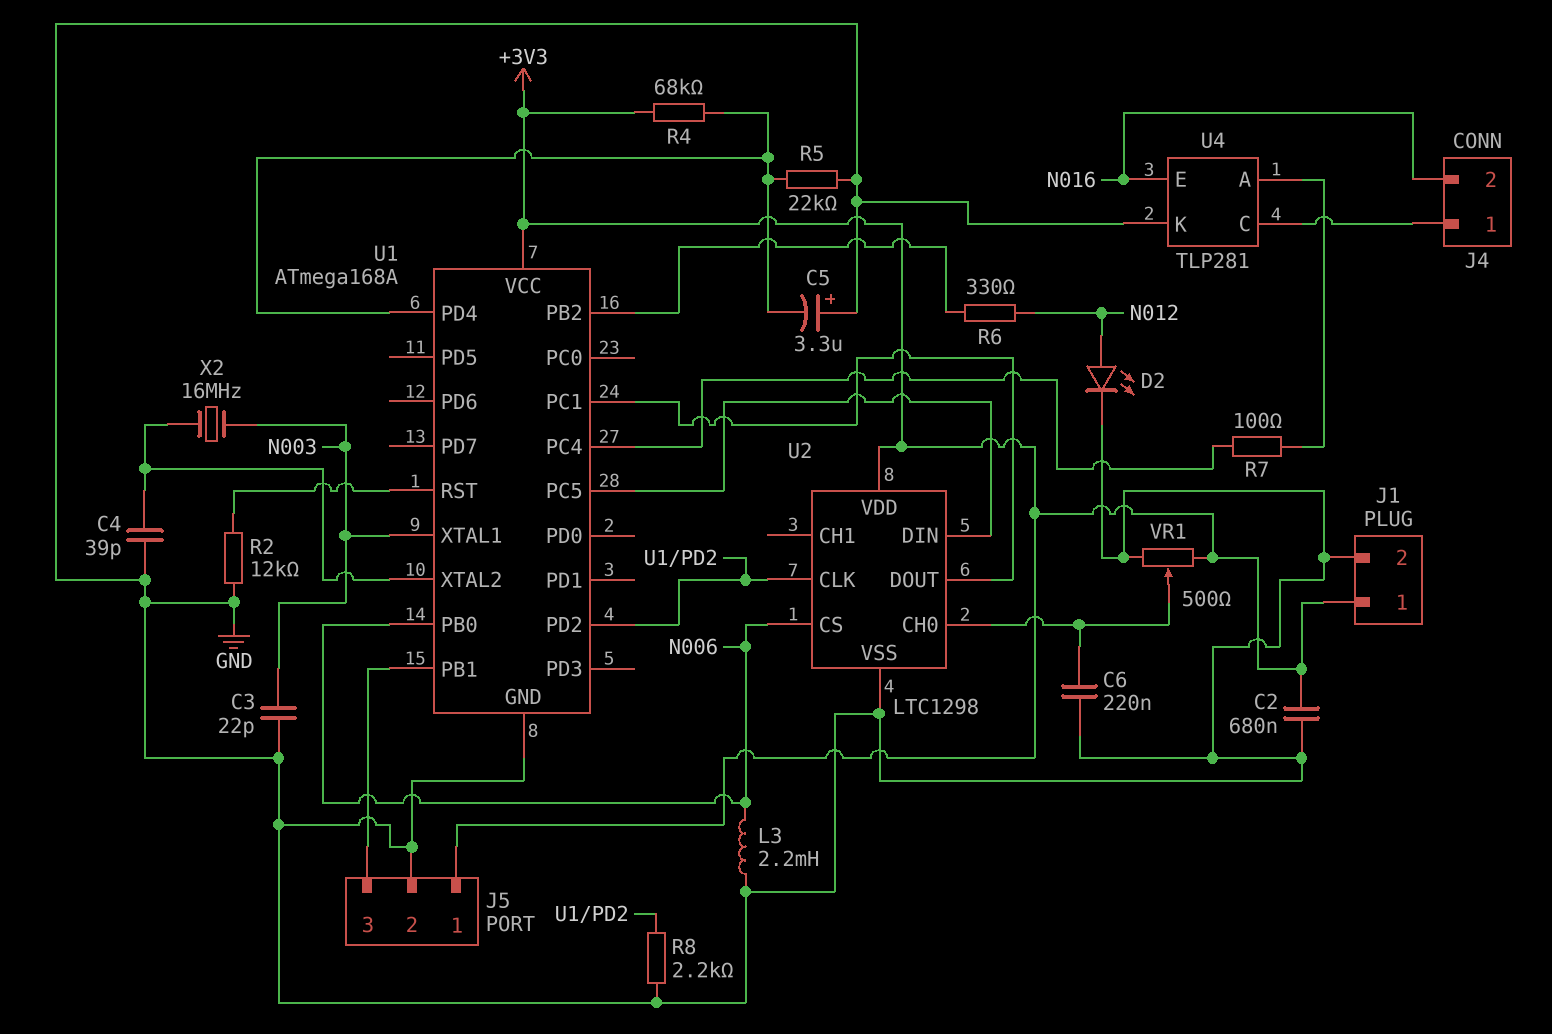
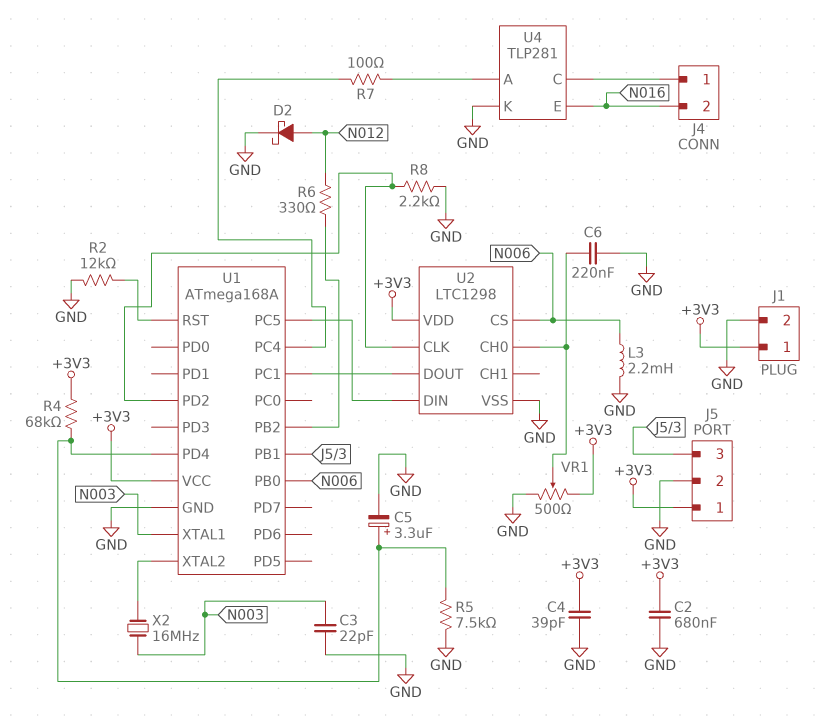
C4: 39pF (GND, U1/XTAL2) -> 39pF (+3V3, GND)
C5: 3.3uF (plus GND, minus U1/PD4) -> 3.3uF (plus U1/PD4, minus GND)
D2: LED (A N012, K GND) -> schottky (A N012, K GND)
R5: 22k (GND, U1/PD4) -> 7.5k (GND, U1/PD4)

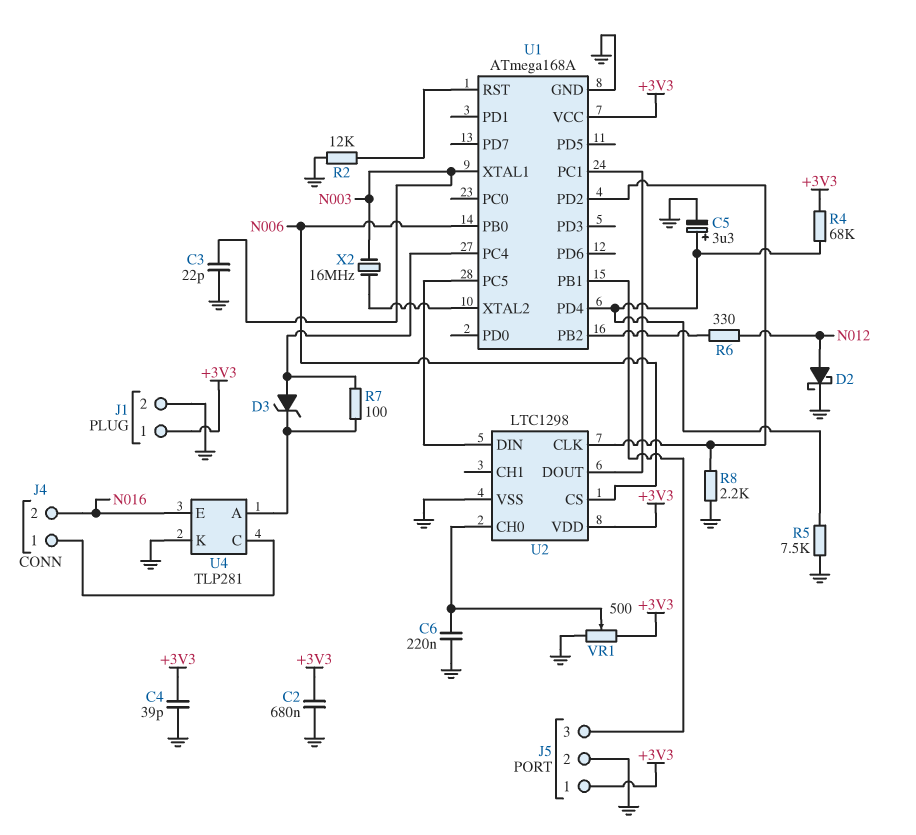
D3: none -> zener (A U1/PC4, K U4/A)
L3: 2.2mH (GND, N006) -> none

